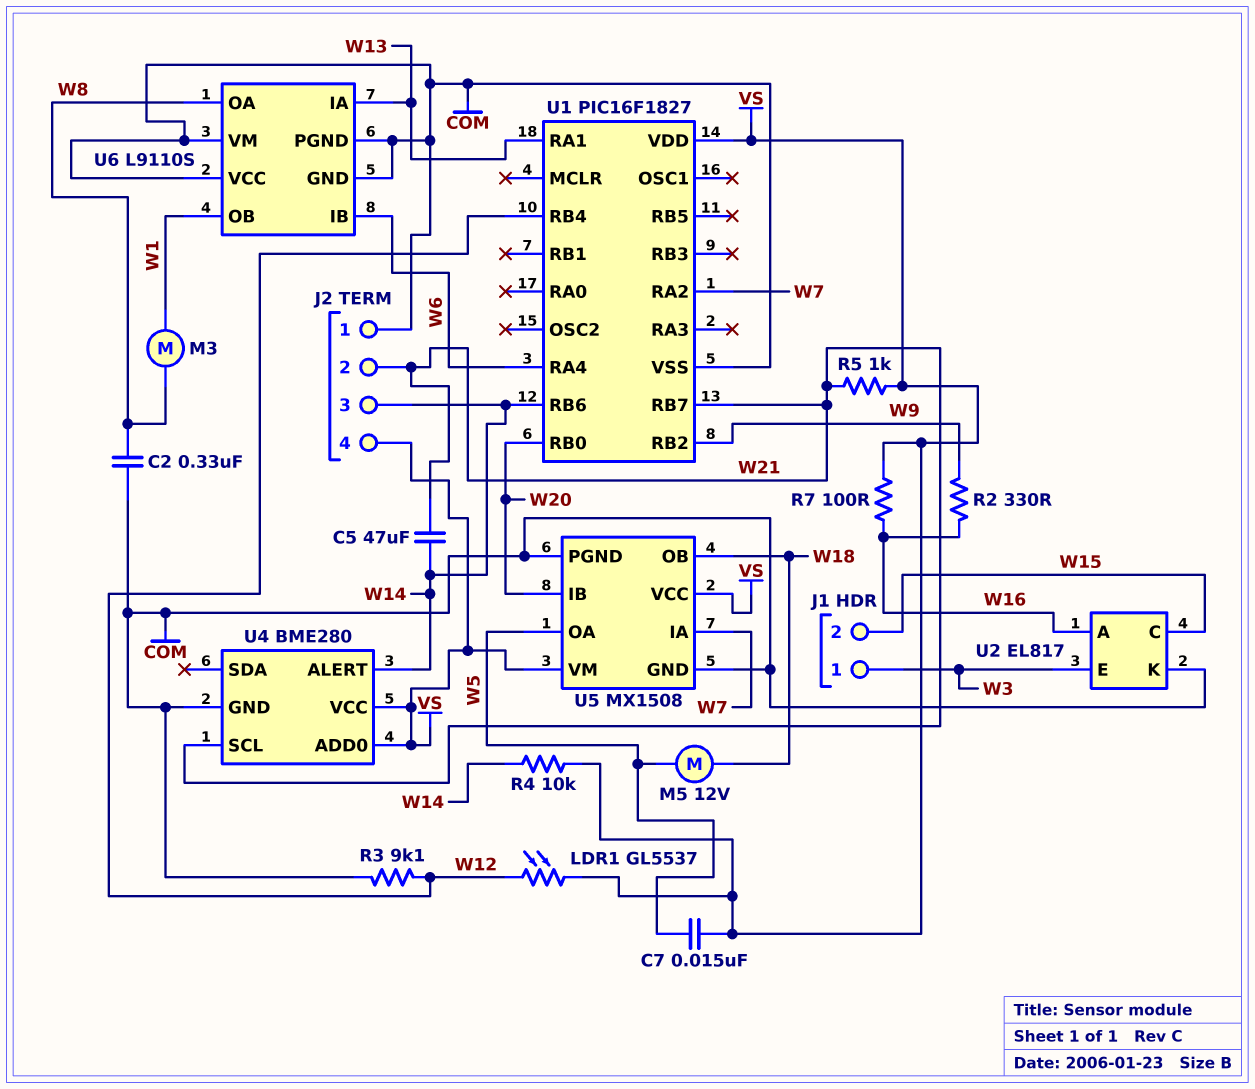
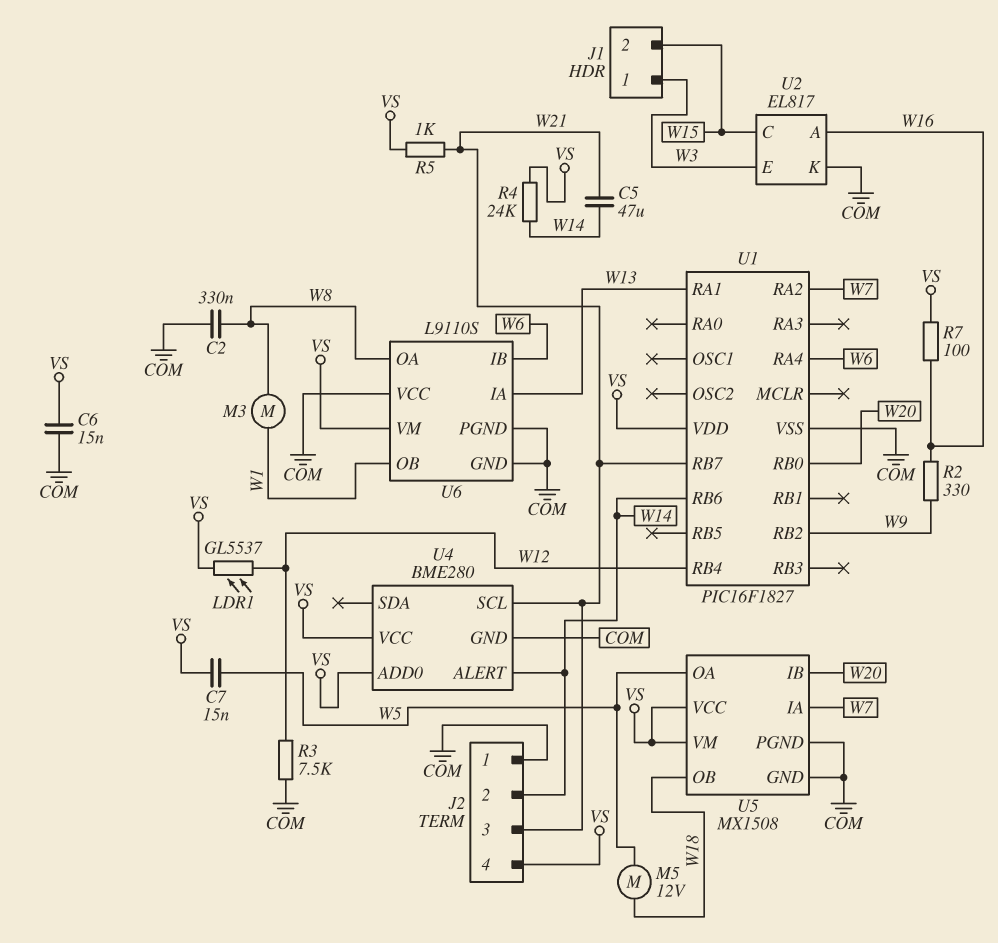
C6: none -> 15nF (COM, VS)
J2 pin 2: W21 -> W14
J2 pin 3: W14 -> W21
R3: 9.1k (COM, W12) -> 7.5k (COM, W12)
R4: 10k (VS, W14) -> 24k (VS, W14)
U6 pin VM: COM -> VS

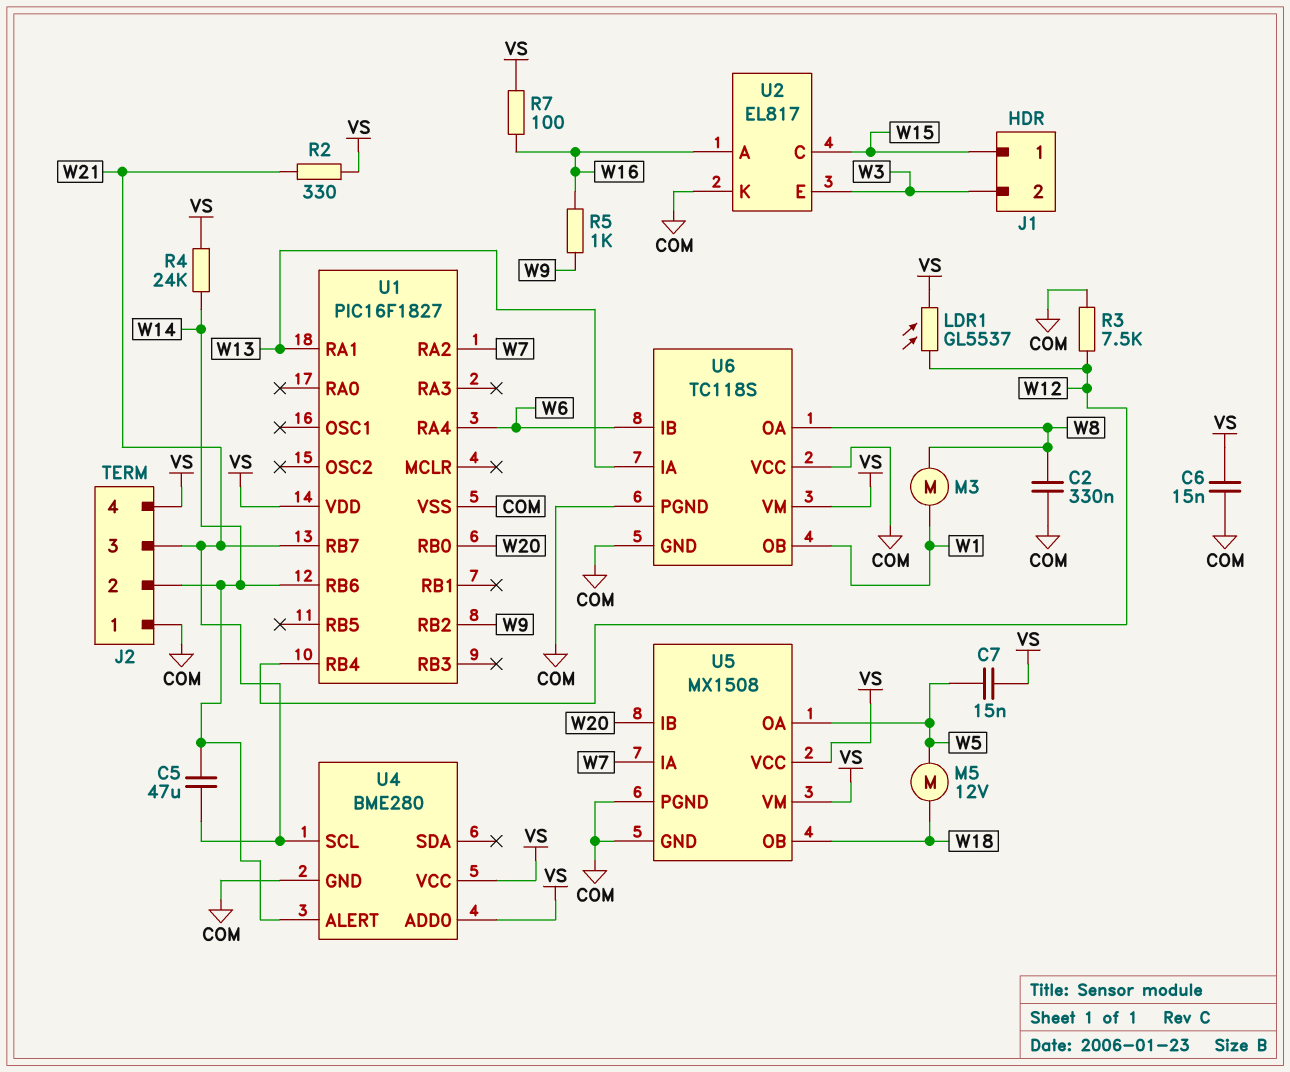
J1 pin 1: W3 -> W15
J1 pin 2: W15 -> W3
R2: 330 (W9, W16) -> 330 (VS, W21)
R5: 1k (VS, W21) -> 1k (W9, W16)
U6: L9110S -> TC118S

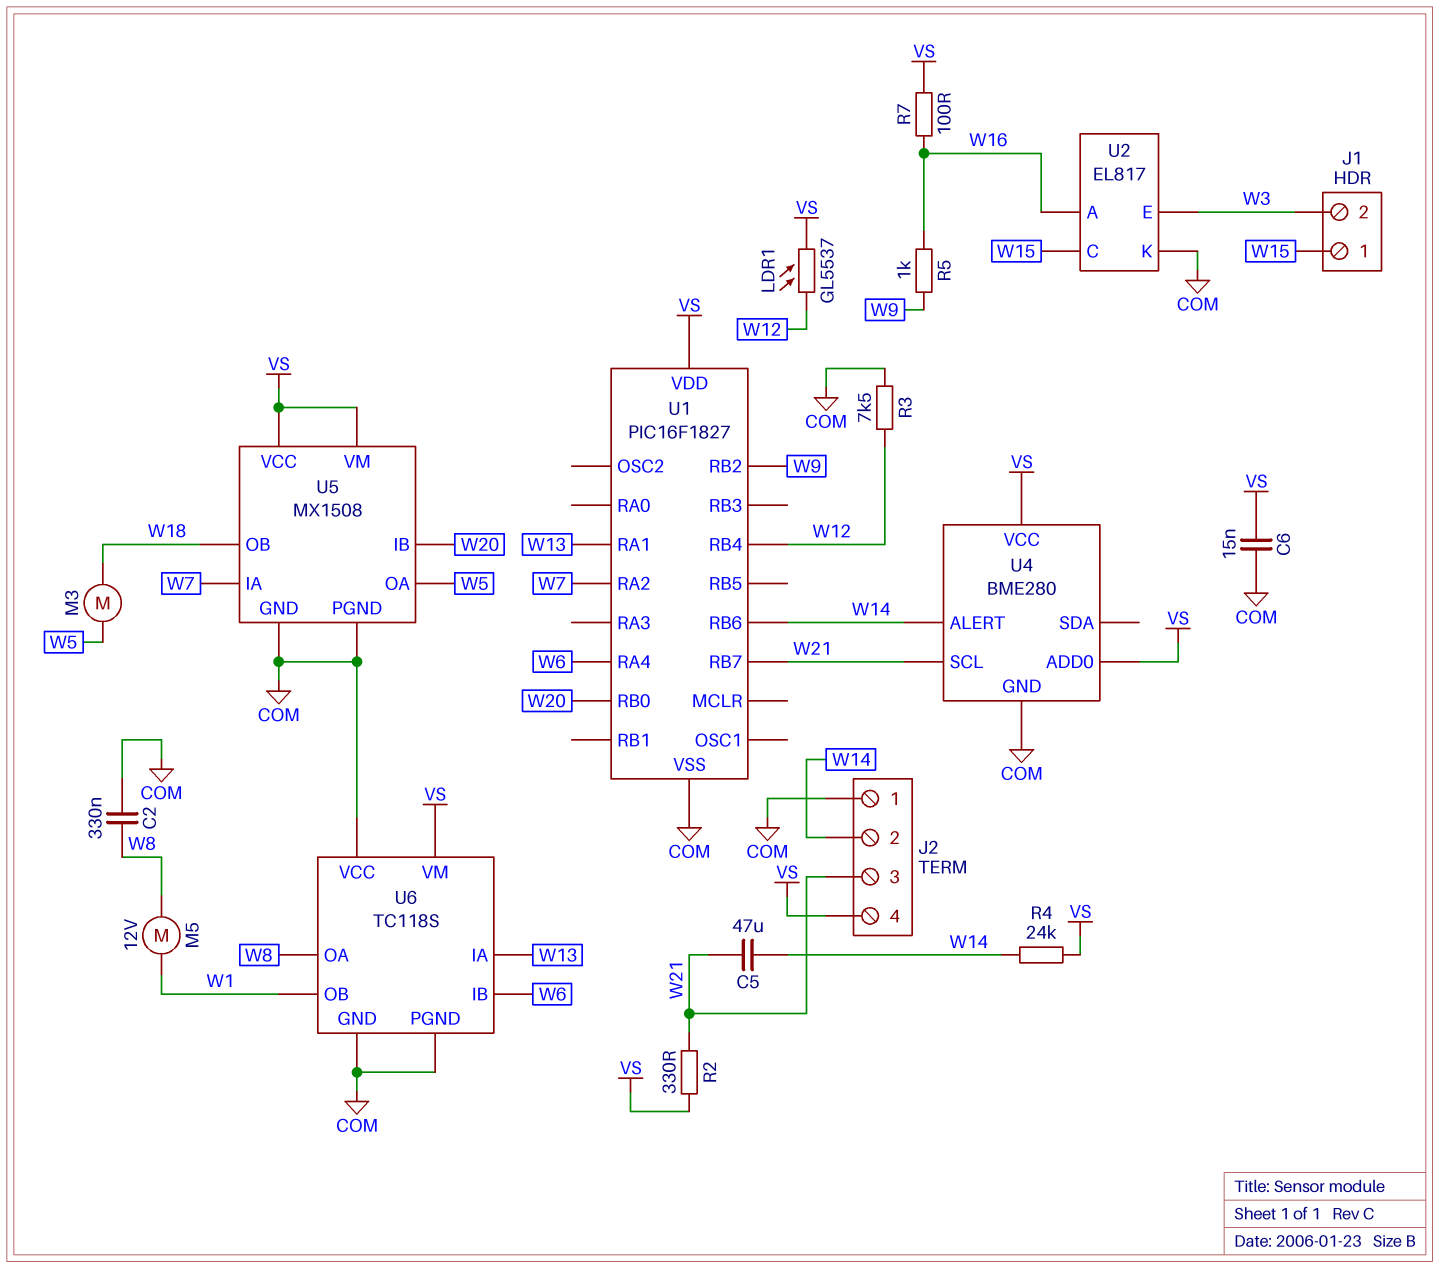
C7: 15nF (VS, W5) -> none
M3: motor (W1, W8) -> motor (W5, W18)
M5: motor 12V (W5, W18) -> motor 12V (W1, W8)

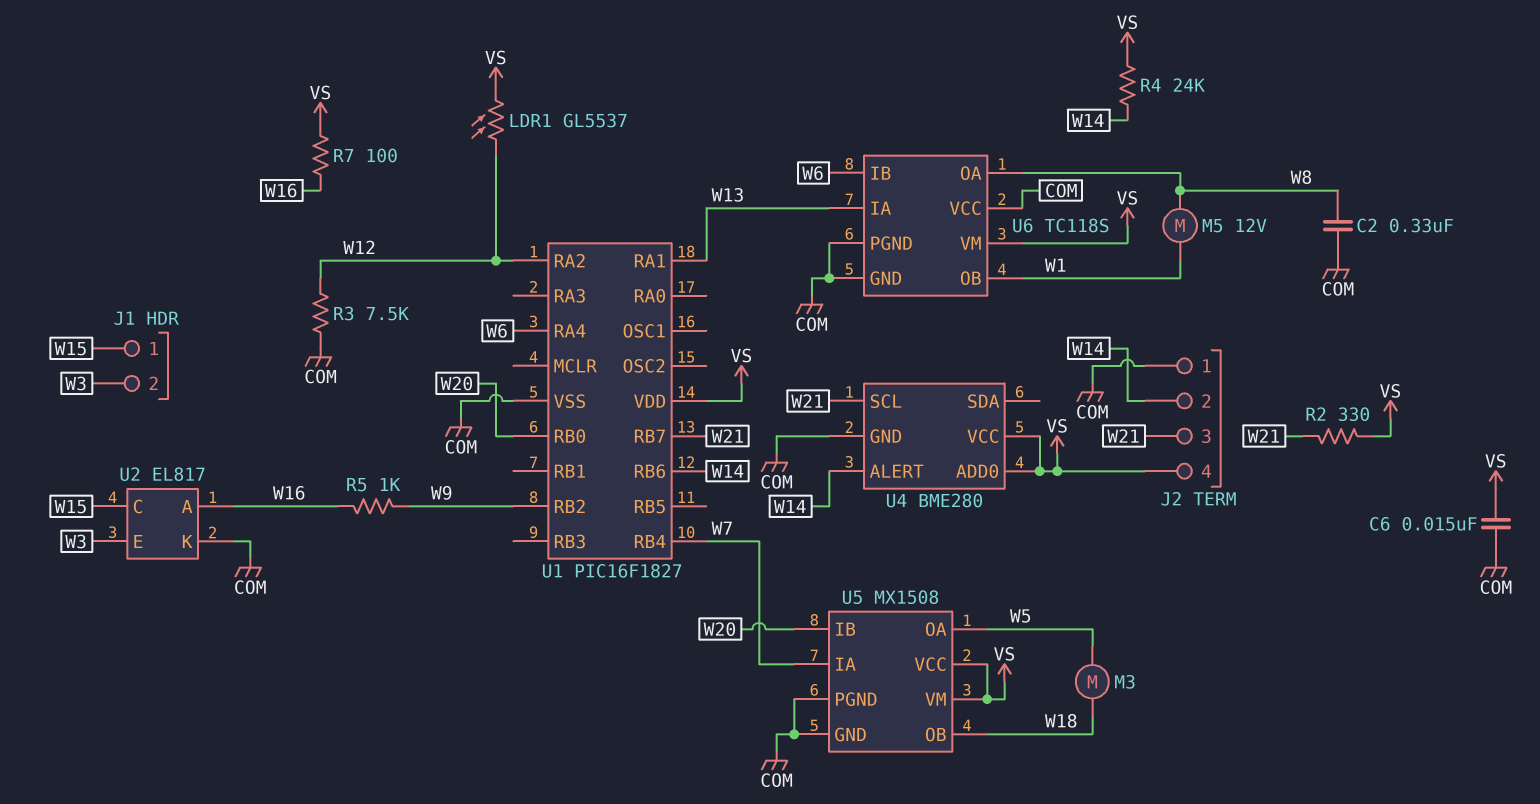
C5: 47uF (W14, W21) -> none
U1 pin RA2: W7 -> W12
U1 pin RB4: W12 -> W7

